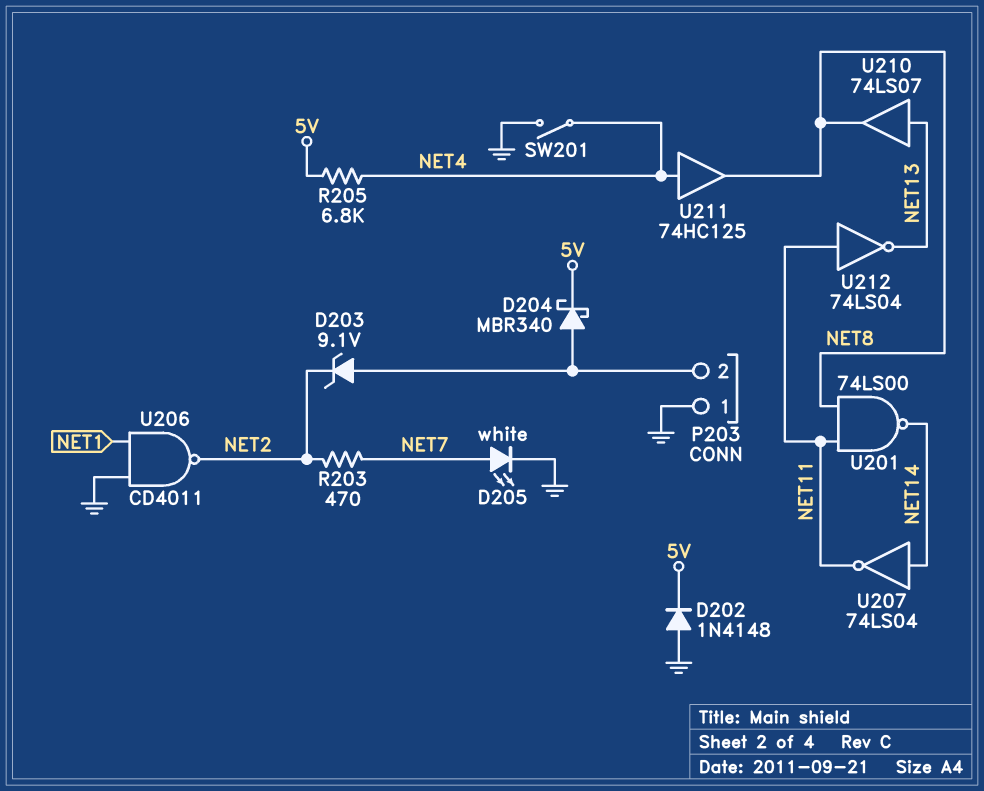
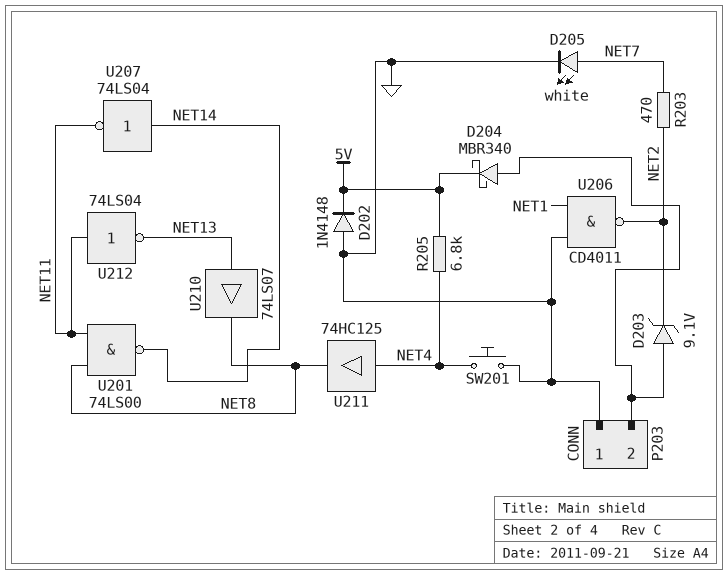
SW201: switch (GND, NET4) -> button (GND, NET4)

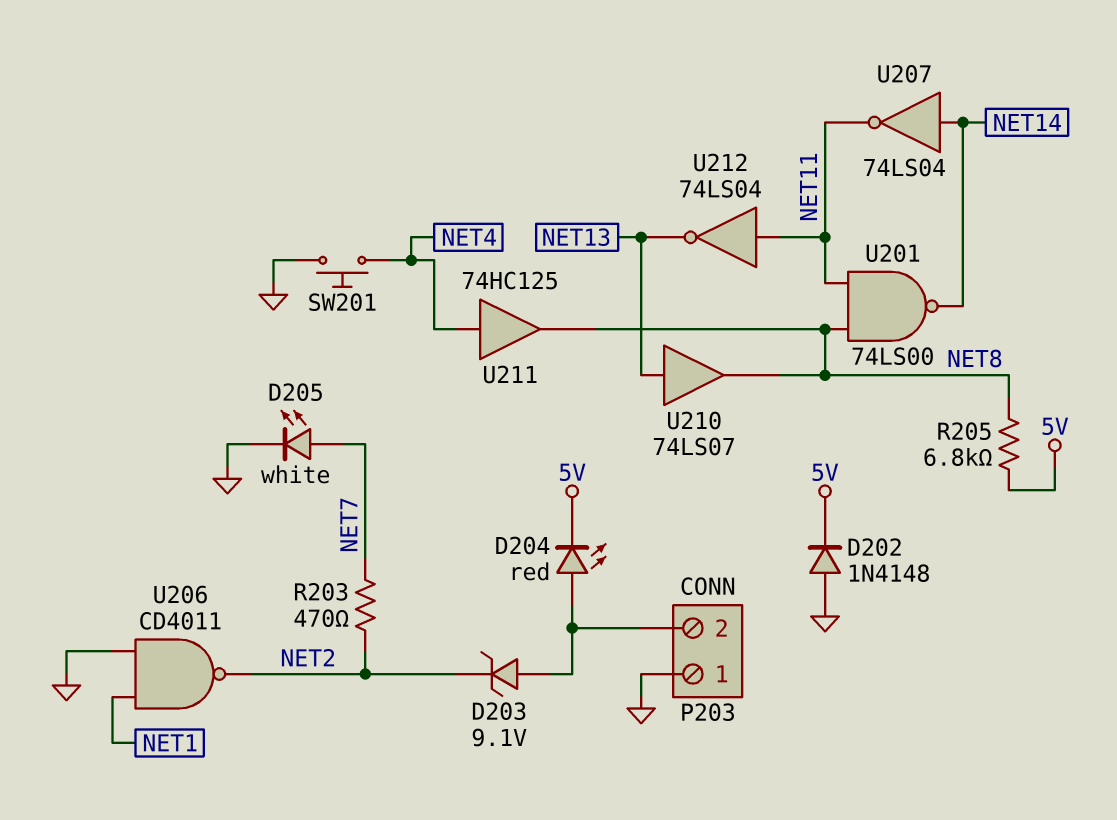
D204: schottky MBR340 (A P203/2, K 5V) -> LED red (A P203/2, K 5V)
R205: 6.8k (5V, NET4) -> 6.8k (5V, NET8)

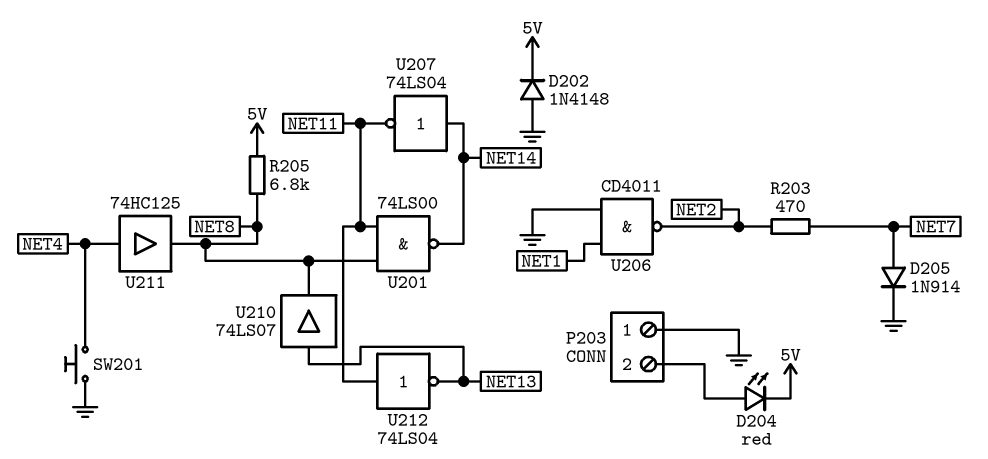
D203: zener 9.1V (A P203/2, K NET2) -> none
D205: LED white (A NET7, K GND) -> diode 1N914 (A NET7, K GND)

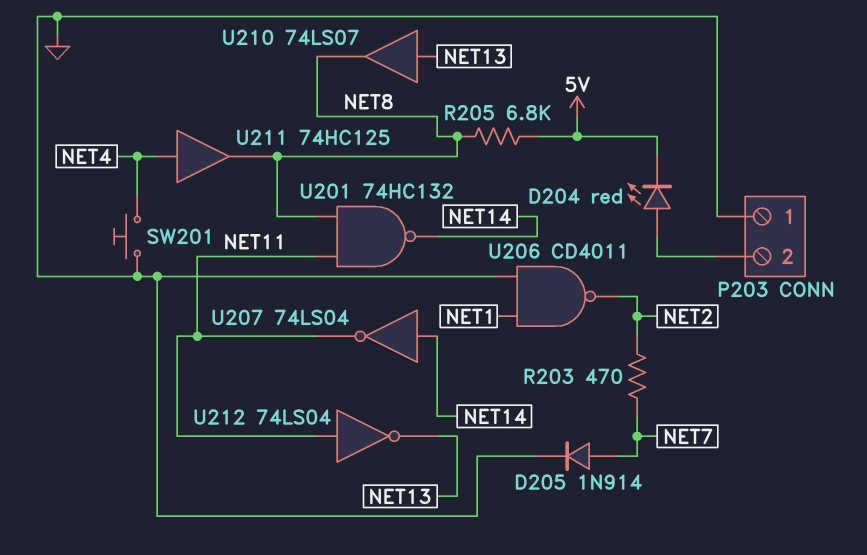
D202: diode 1N4148 (A GND, K 5V) -> none
U201: NAND 74LS00 (in NET8, in NET11, out NET14) -> NAND 74HC132 (in NET8, in NET11, out NET14)

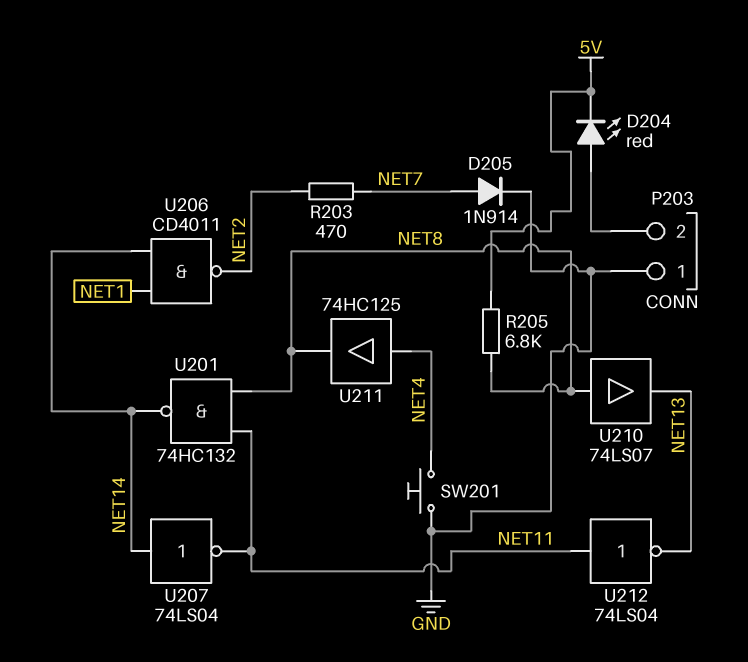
U206: NAND CD4011 (in GND, in NET1, out NET2) -> NAND CD4011 (in NET1, in NET14, out NET2)
U210: buffer 74LS07 (in NET13, out NET8) -> buffer 74LS07 (in NET8, out NET13)

